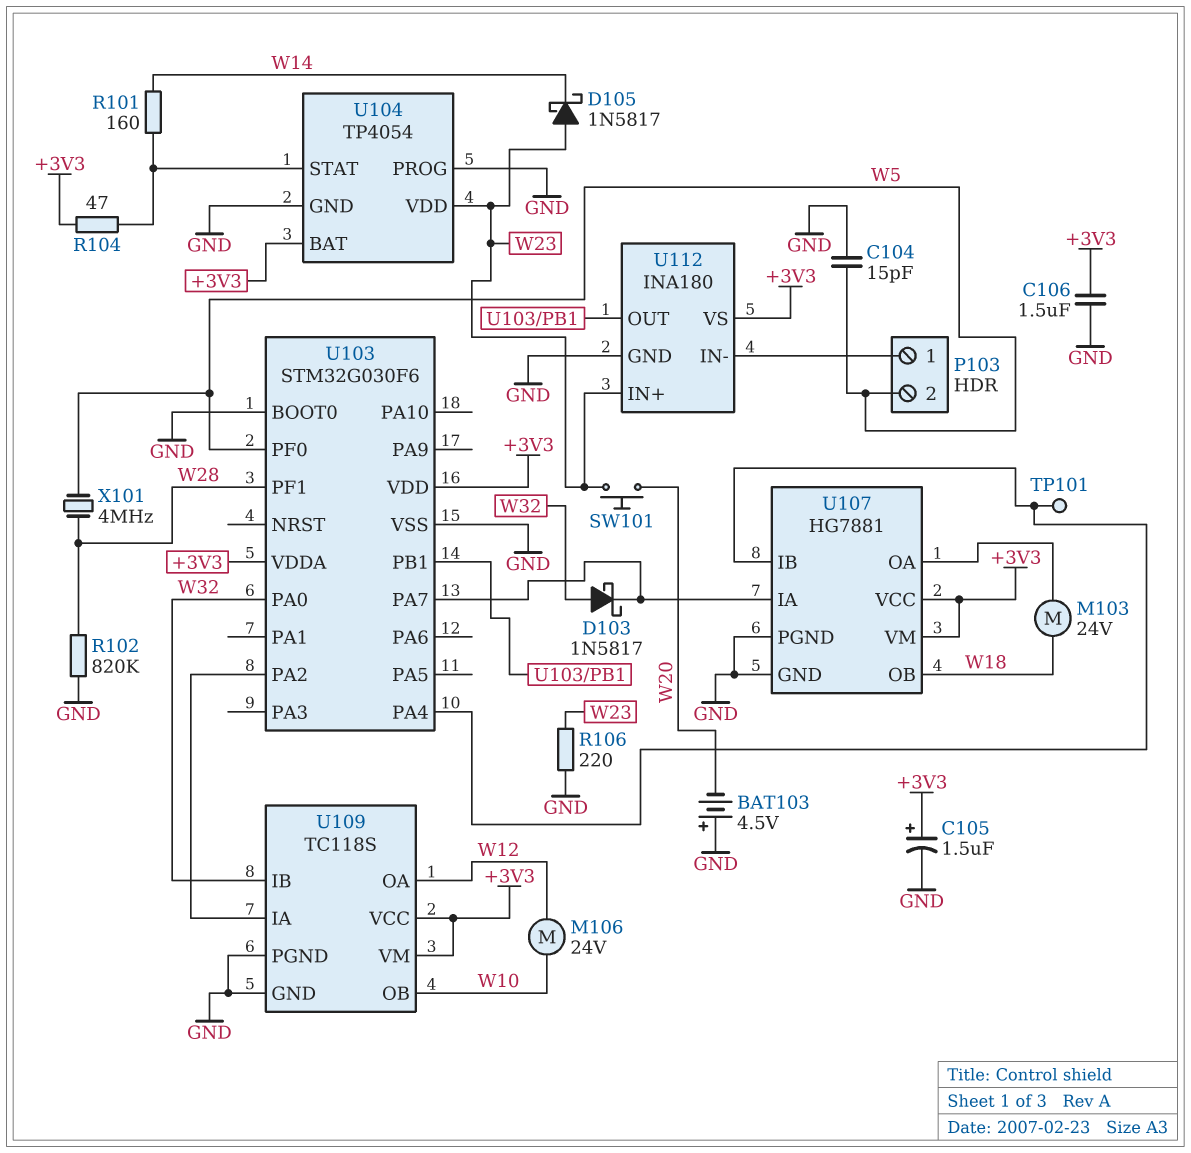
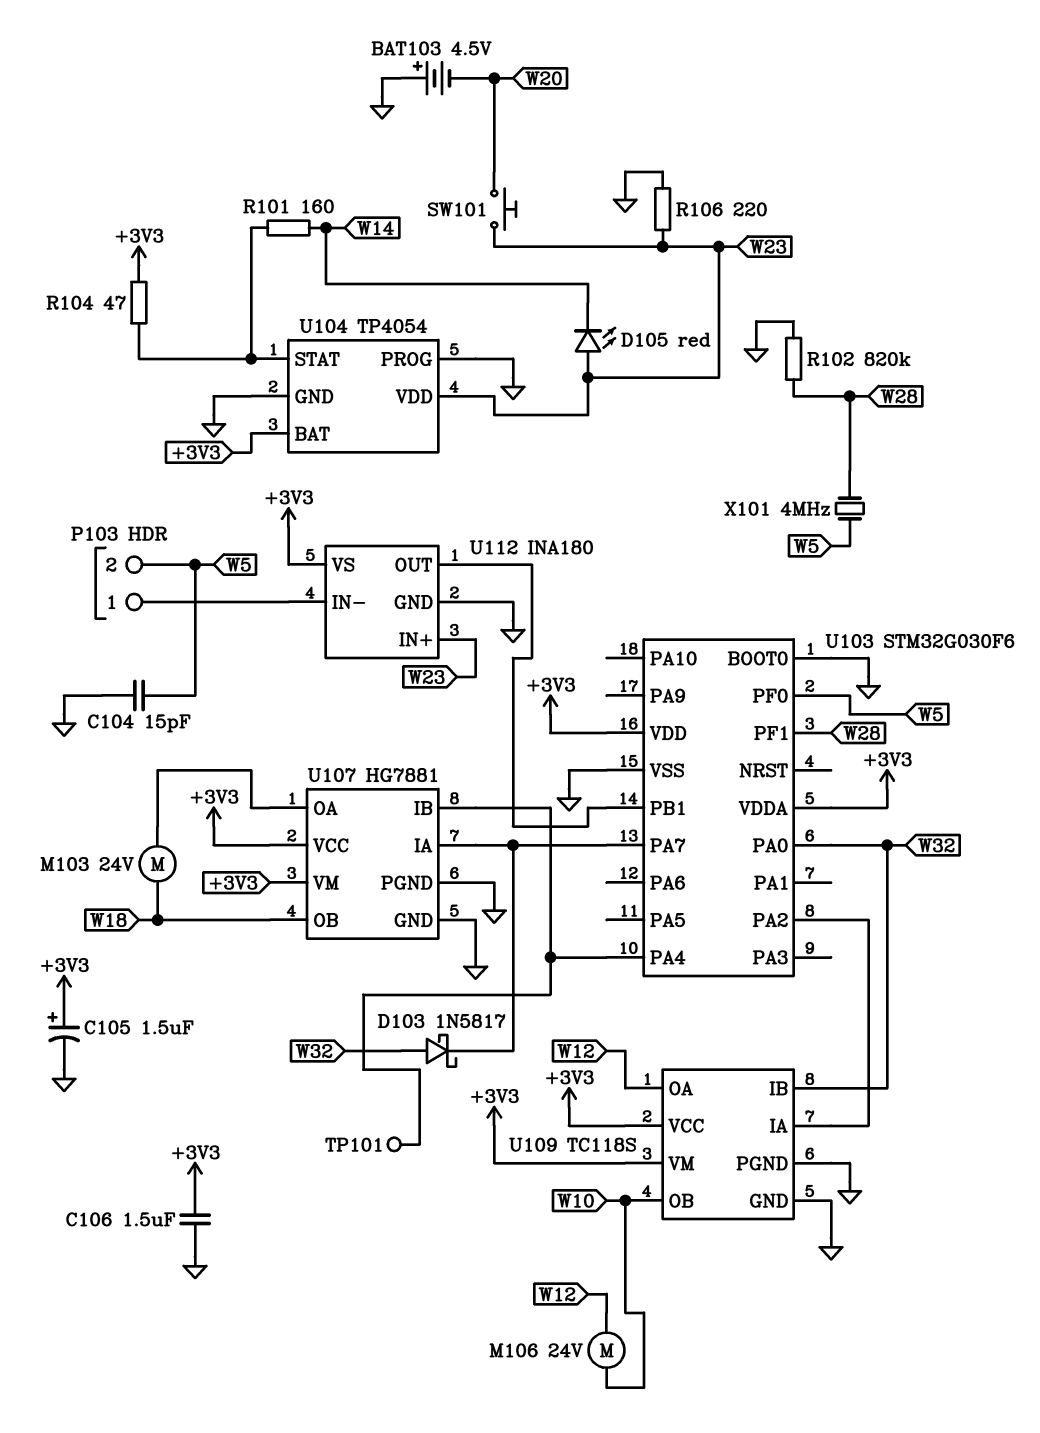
D105: schottky 1N5817 (A W23, K W14) -> LED red (A W23, K W14)

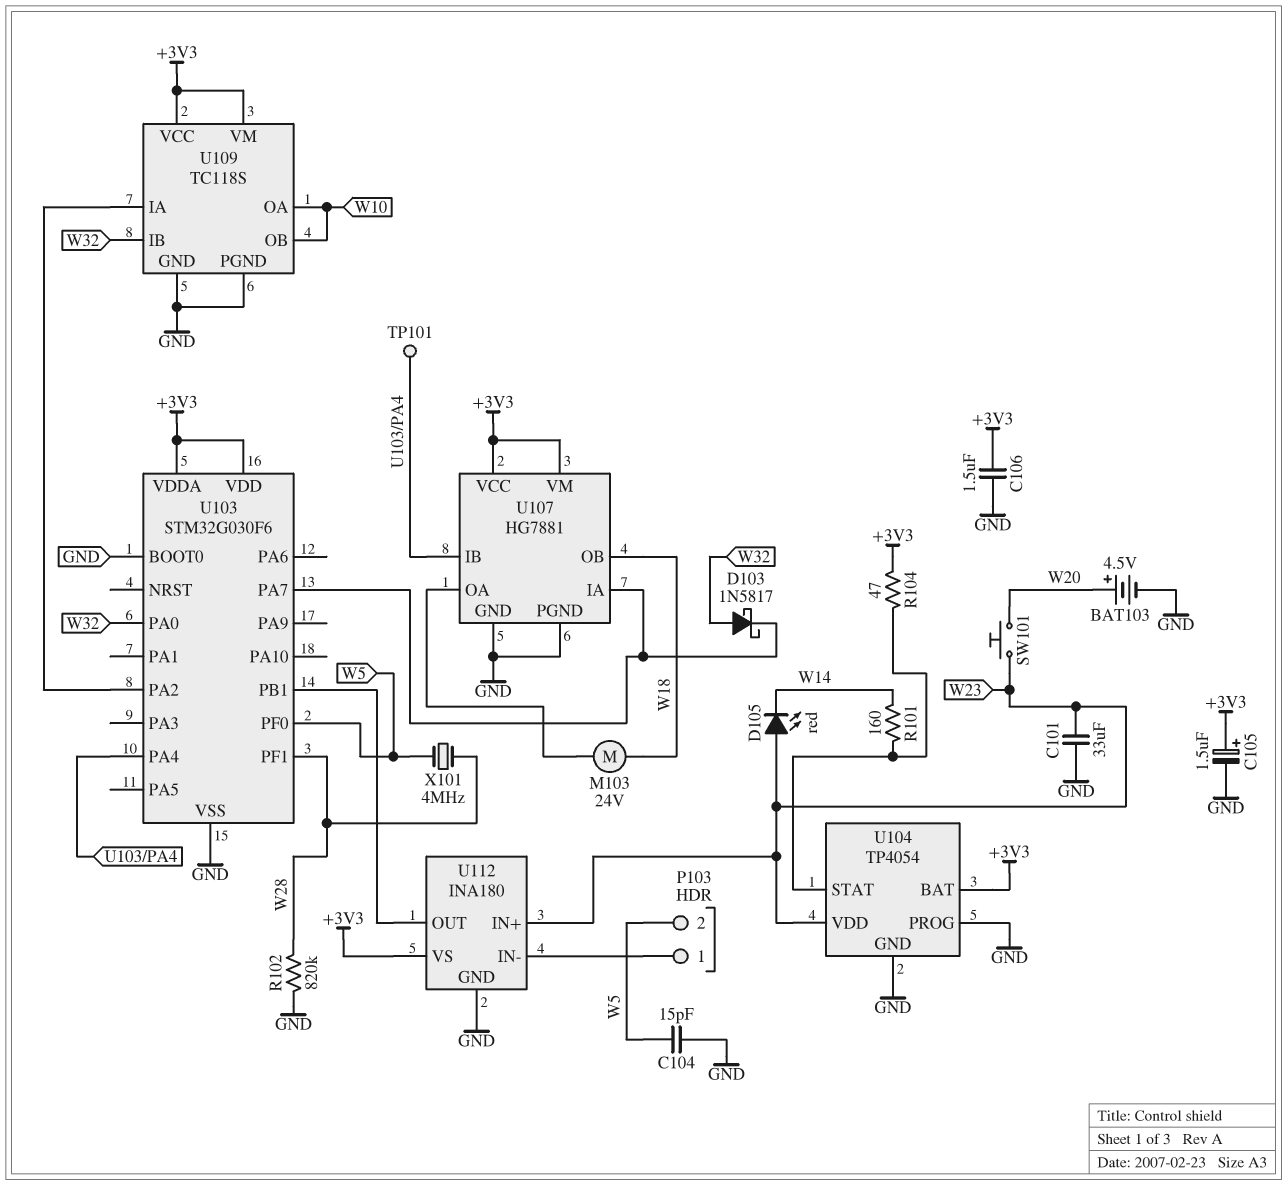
BAT103: 4.5V (plus GND, minus W20) -> 4.5V (plus W20, minus GND)
C101: none -> 33uF (GND, W23)
M106: motor 24V (W10, W12) -> none
R106: 220 (GND, W23) -> none
U109 pin OA: W12 -> W10

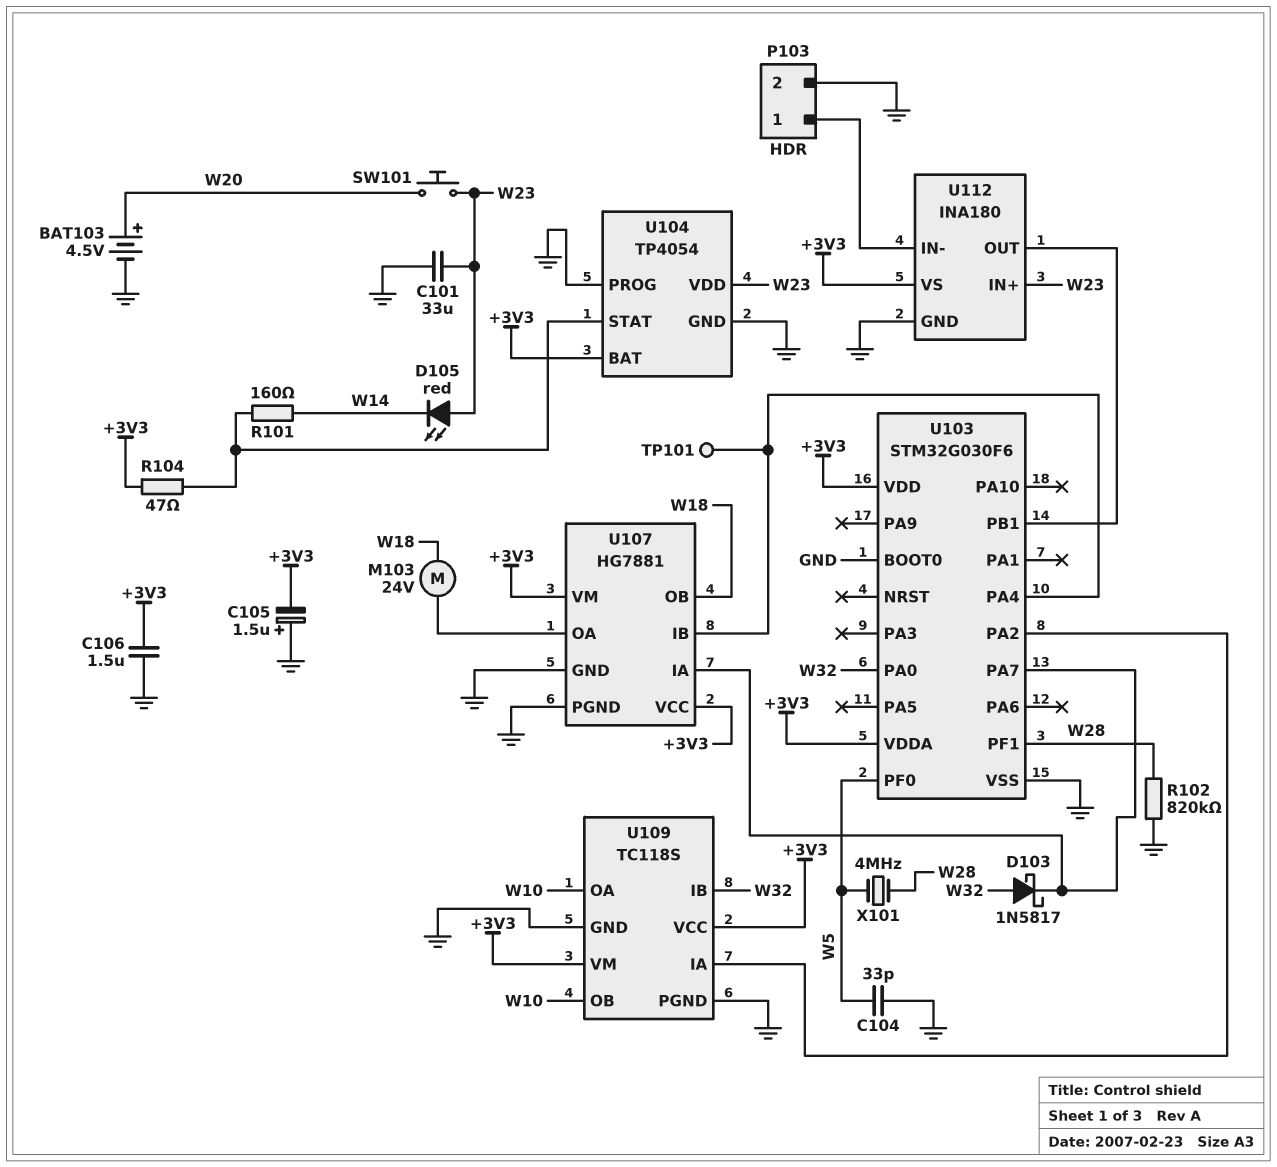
C104: 15pF (GND, W5) -> 33pF (GND, W5)
C105: 1.5uF (plus +3V3, minus GND) -> 1.5uF (plus GND, minus +3V3)
P103 pin 2: W5 -> GND

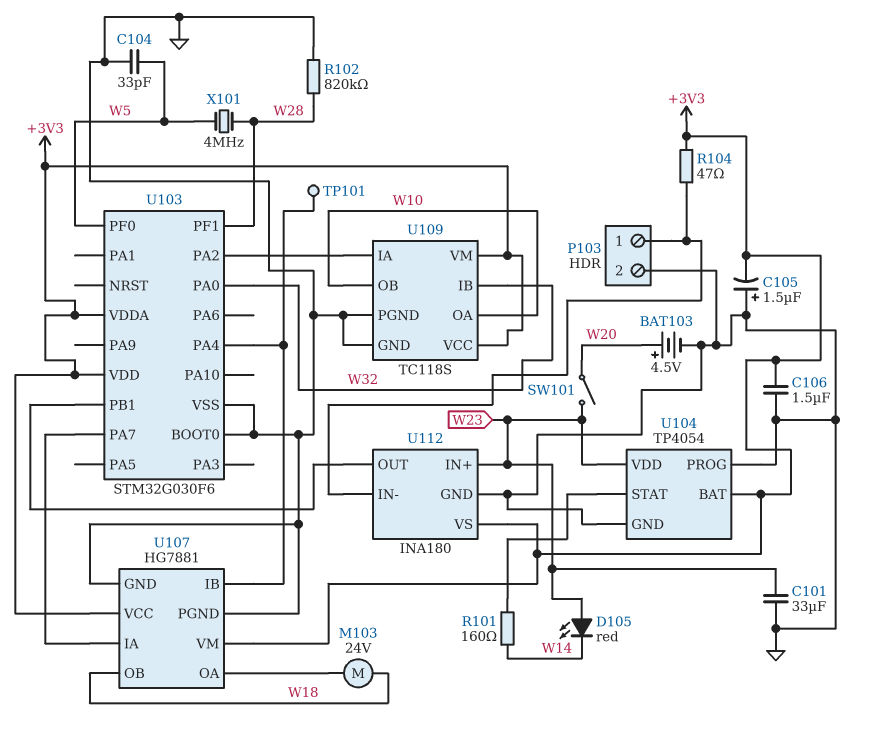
D103: schottky 1N5817 (A W32, K U103/PA7) -> none
R104: 47 (+3V3, U104/STAT) -> 47 (+3V3, P103/1)
SW101: button (W20, W23) -> switch (W20, W23)

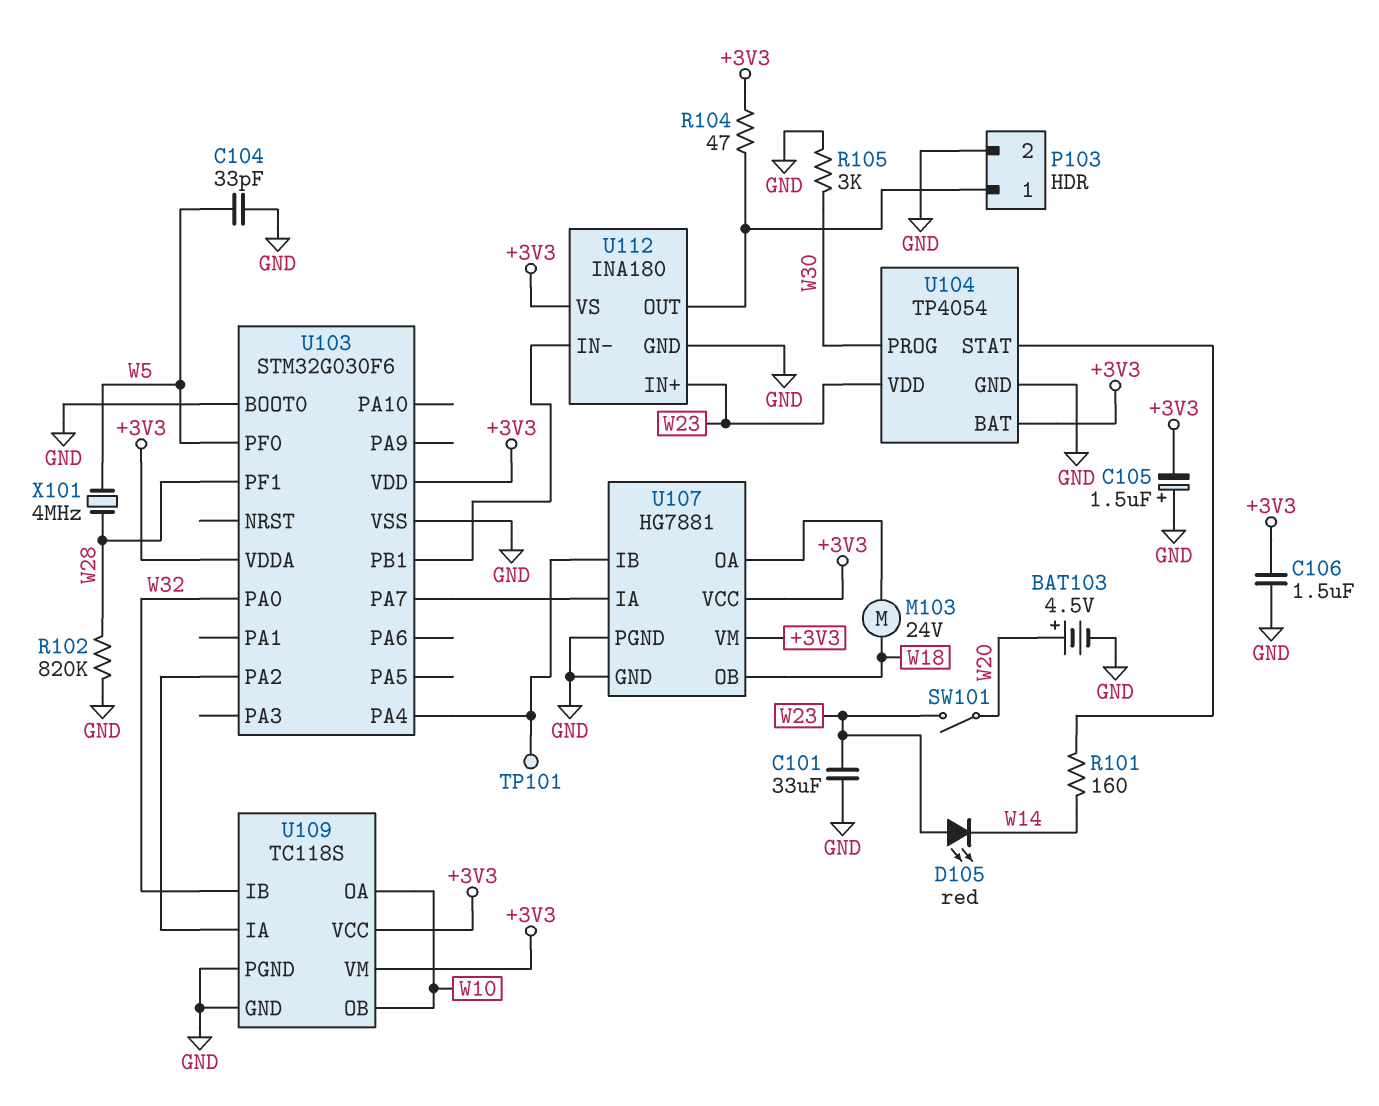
R105: none -> 3k (GND, W30)
U104 pin PROG: GND -> W30
U112 pin IN-: P103/1 -> U103/PB1
U112 pin OUT: U103/PB1 -> P103/1

